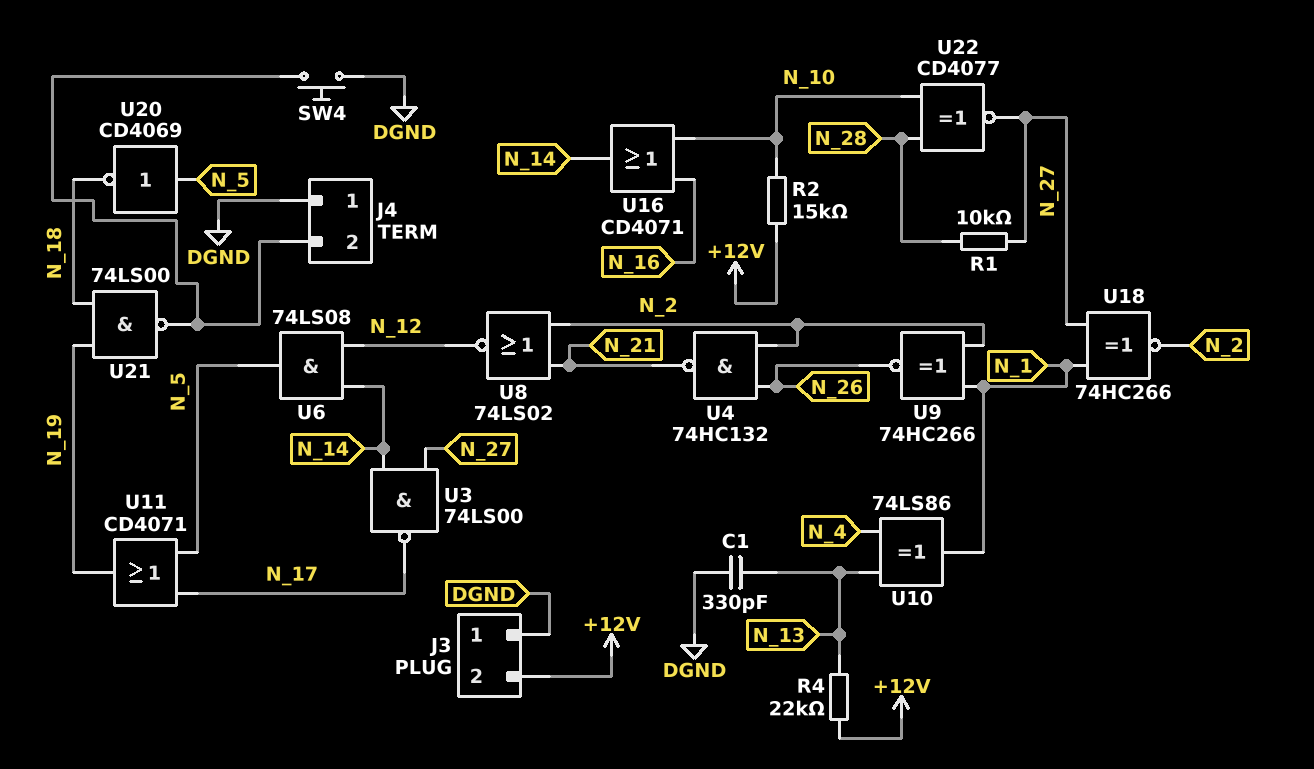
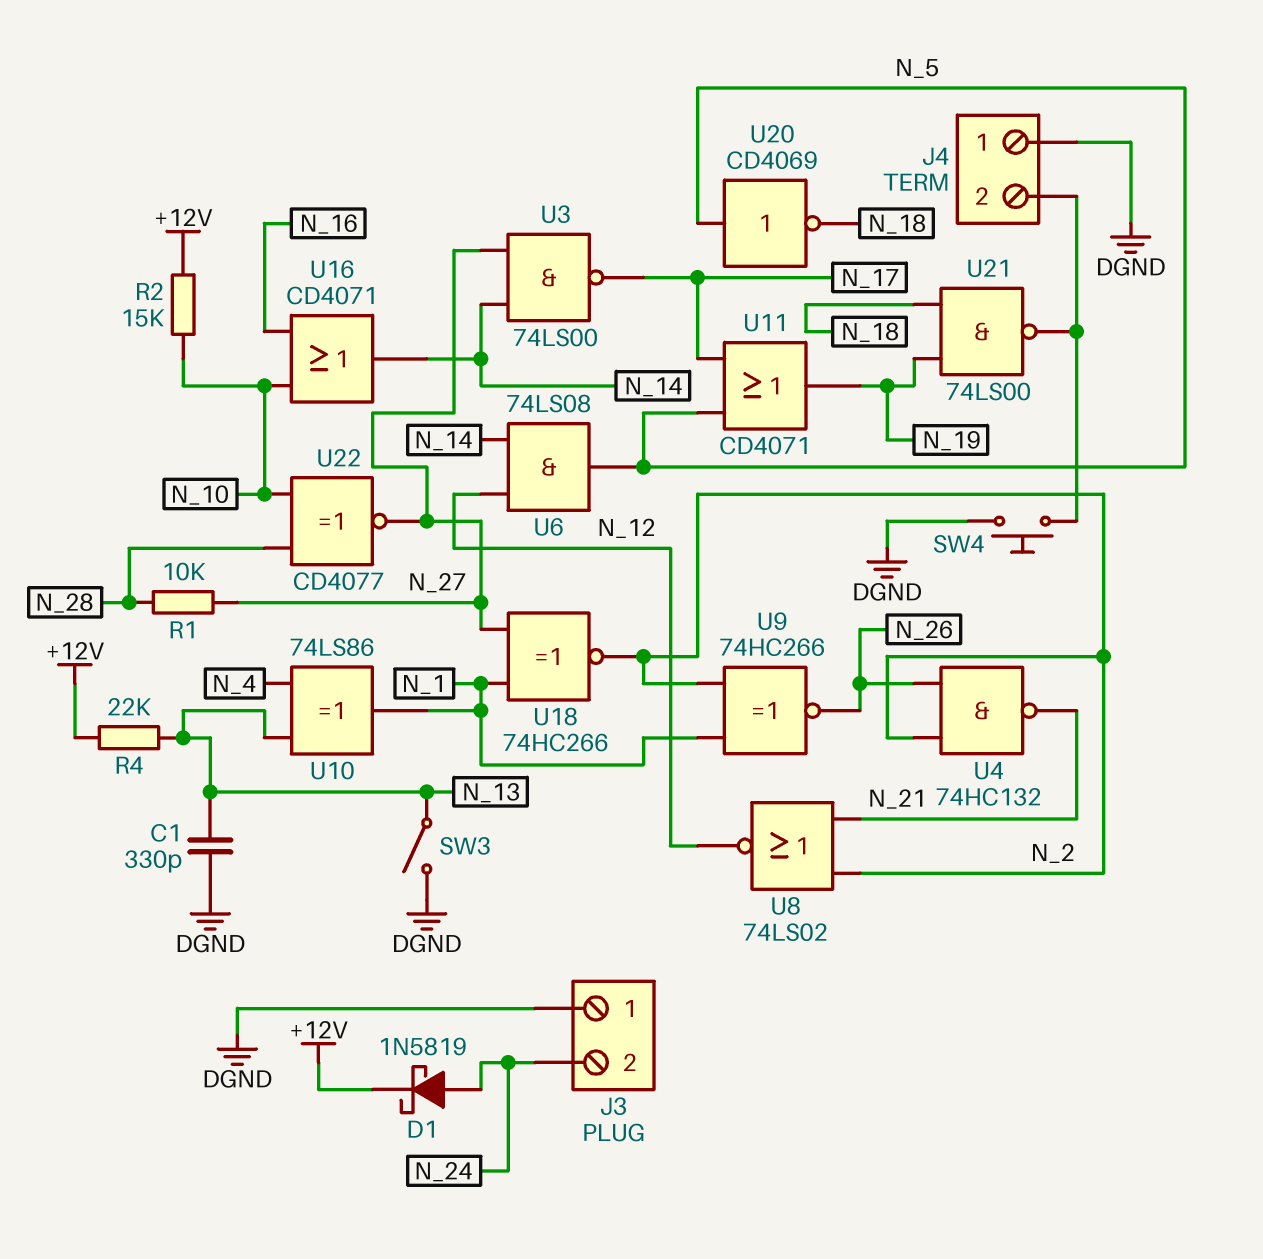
D1: none -> schottky 1N5819 (A N_24, K +12V)
J3 pin 2: +12V -> N_24
SW3: none -> switch (DGND, N_13)

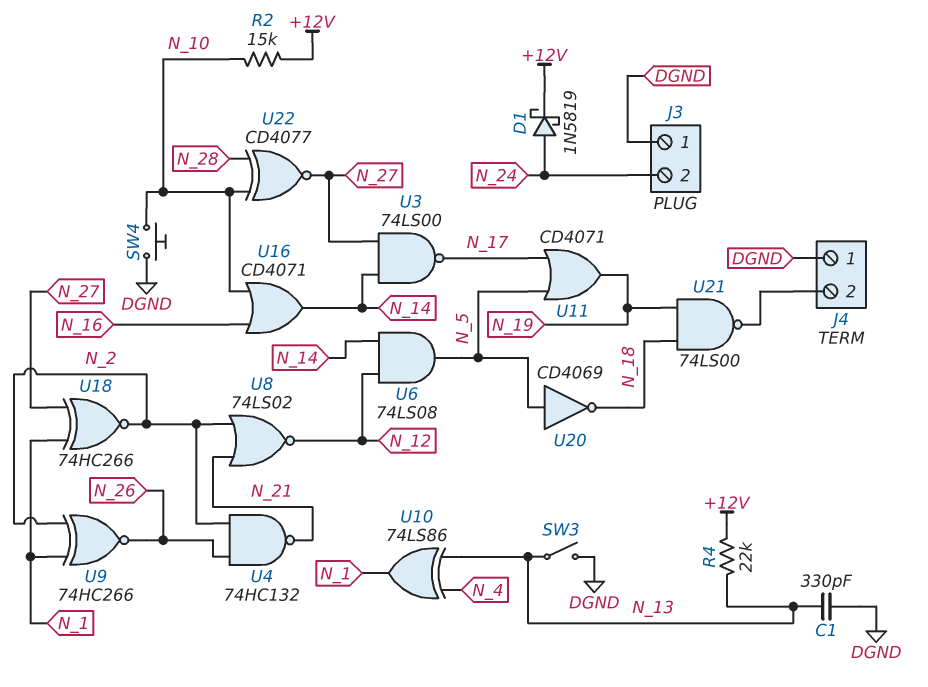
R1: 10k (N_27, N_28) -> none
SW4: button (DGND, J4/2) -> button (DGND, N_10)

